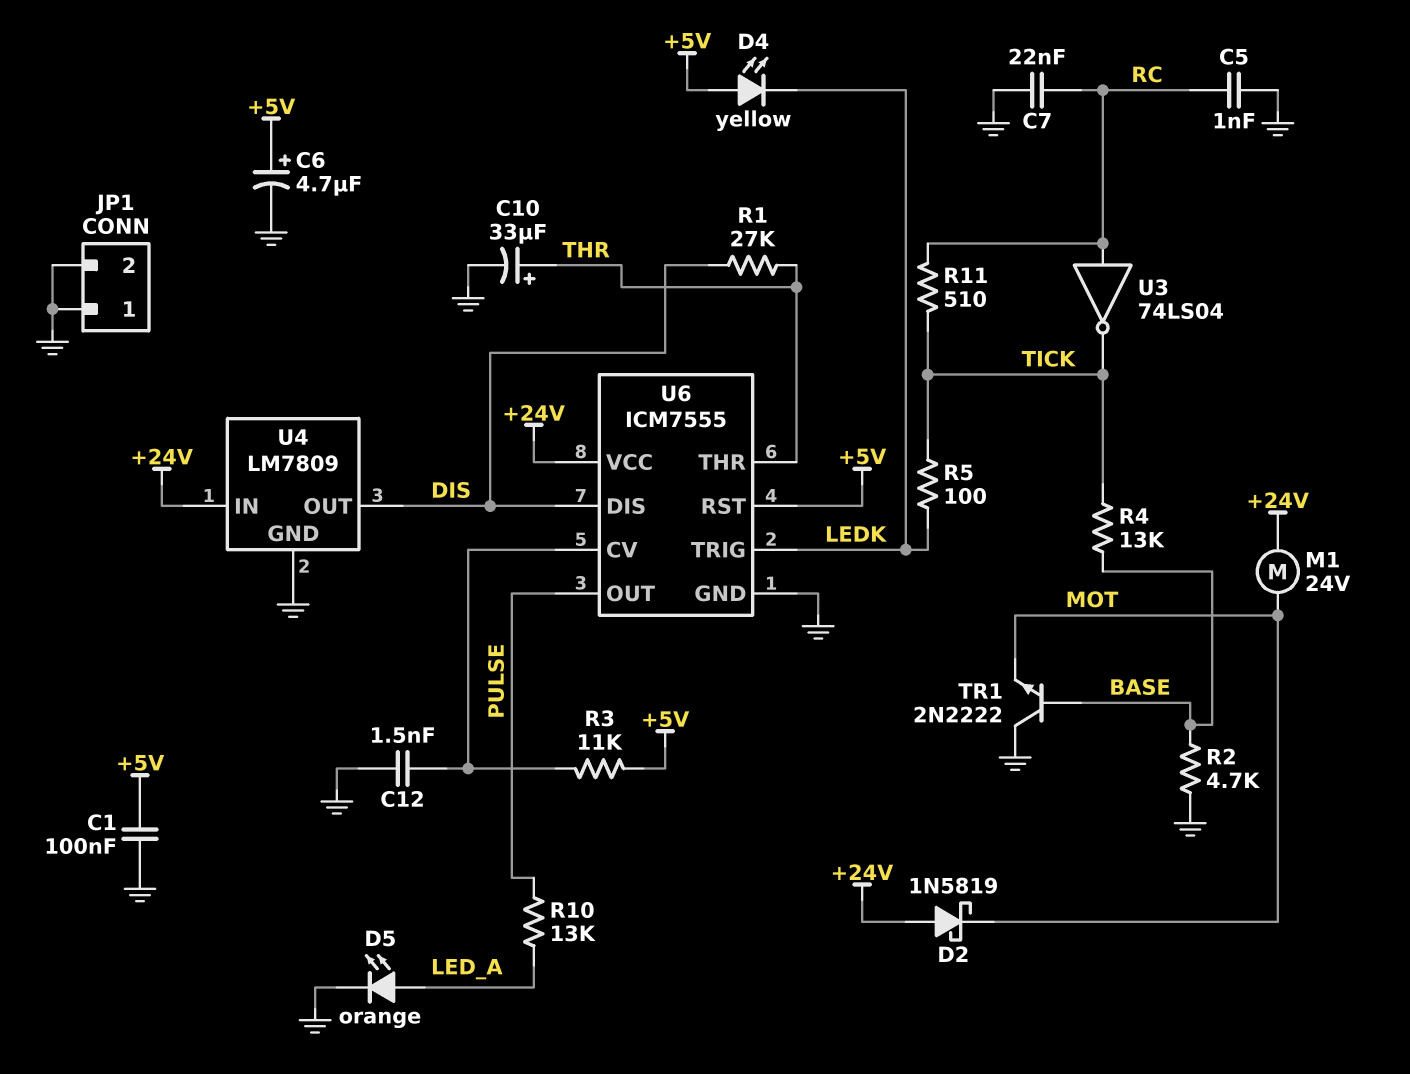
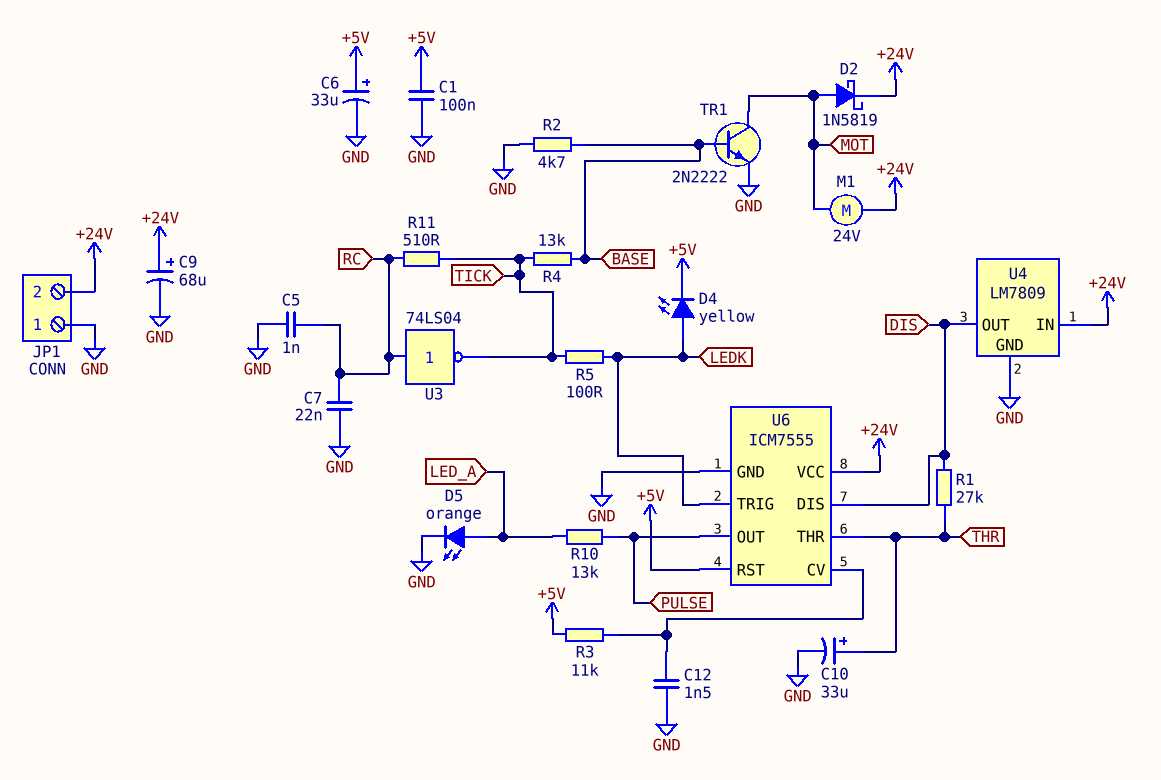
C6: 4.7uF (plus +5V, minus GND) -> 33uF (plus +5V, minus GND)
C9: none -> 68uF (plus +24V, minus GND)
D2: schottky 1N5819 (A +24V, K MOT) -> schottky 1N5819 (A MOT, K +24V)
D4: LED yellow (A +5V, K LEDK) -> LED yellow (A LEDK, K +5V)
JP1 pin 2: GND -> +24V
TR1: NPN 2N2222 (B BASE, C GND, E MOT) -> NPN 2N2222 (B BASE, C MOT, E GND)

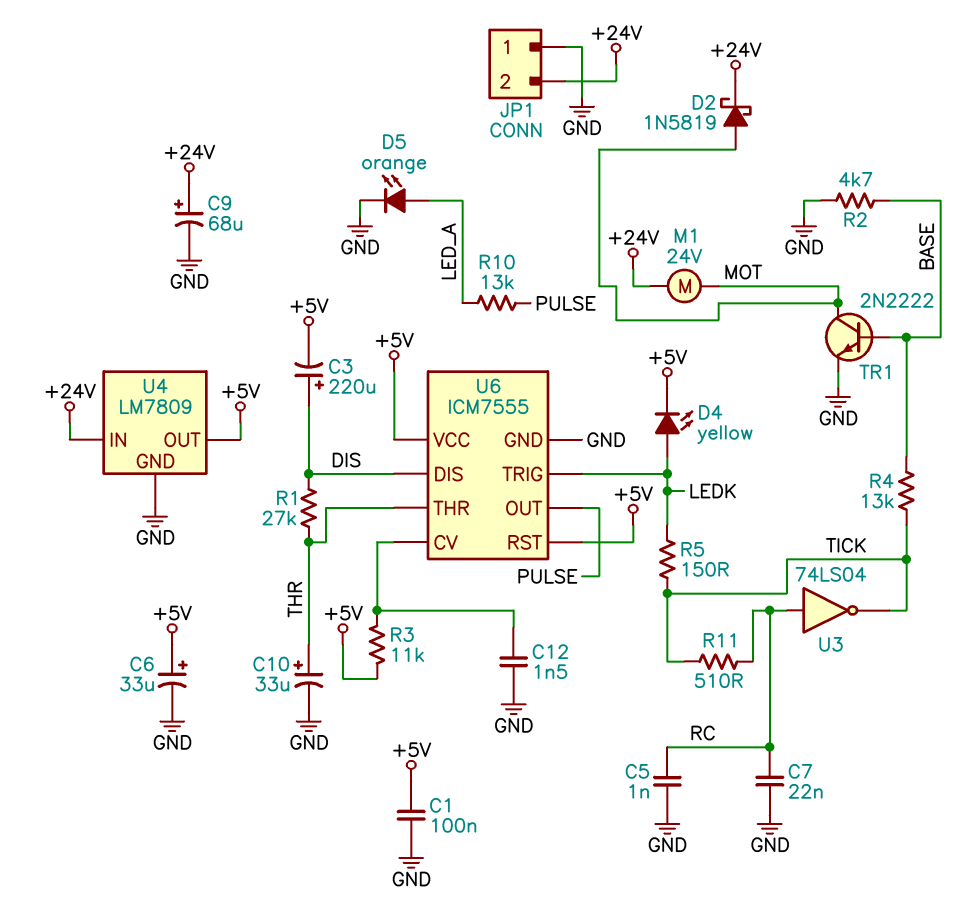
C3: none -> 220uF (plus DIS, minus +5V)
R5: 100 (LEDK, TICK) -> 150 (LEDK, TICK)
U4 pin OUT: DIS -> +5V
U6 pin VCC: +24V -> +5V

